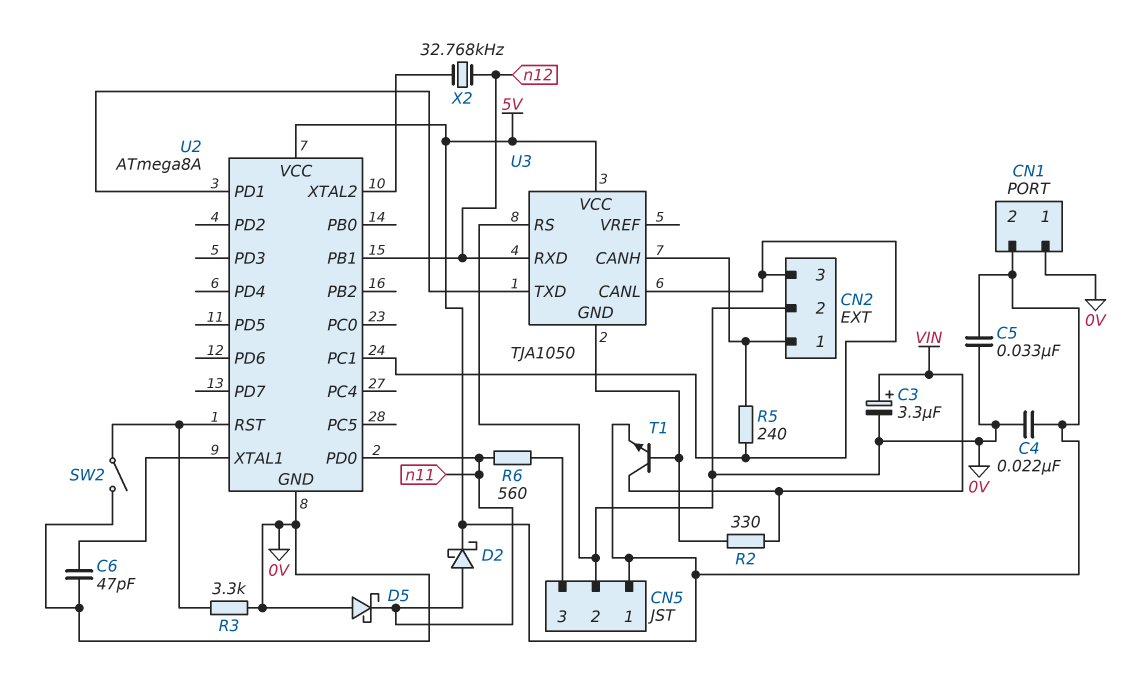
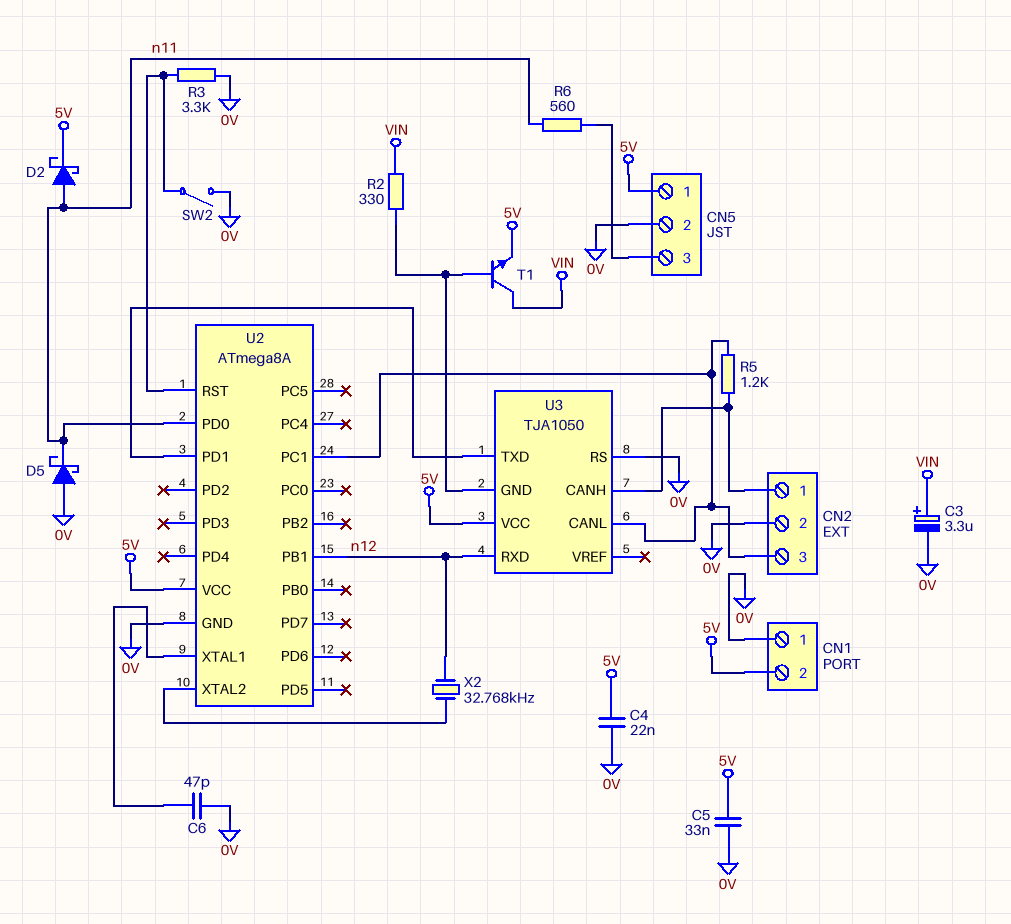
R5: 240 (CN2/1, CN2/3) -> 1.2k (CN2/1, CN2/3)

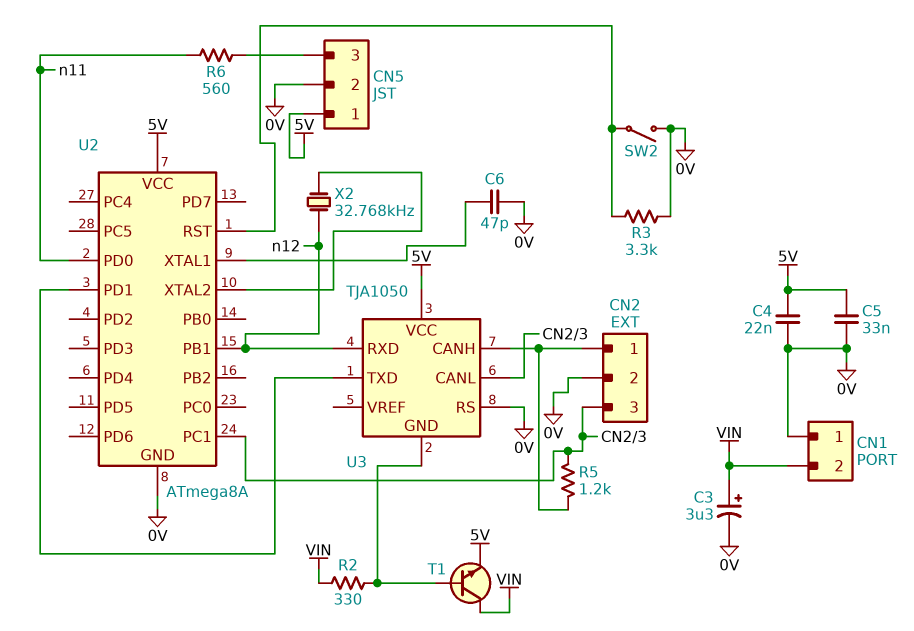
CN1 pin 2: 5V -> VIN
D2: schottky (A n11, K 5V) -> none
D5: schottky (A 0V, K n11) -> none

